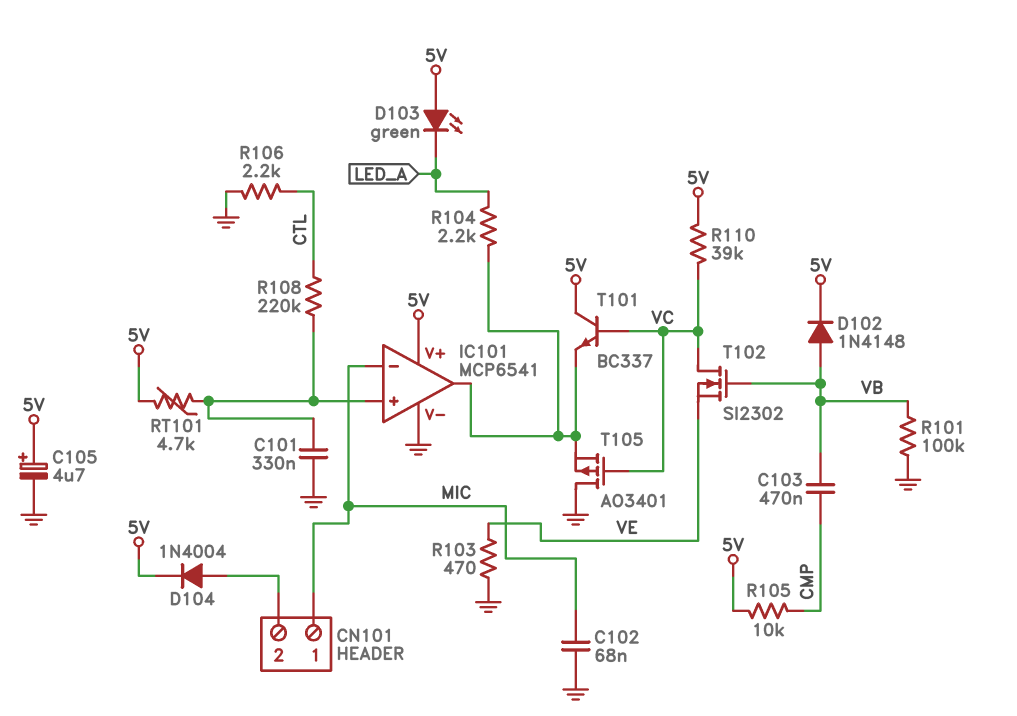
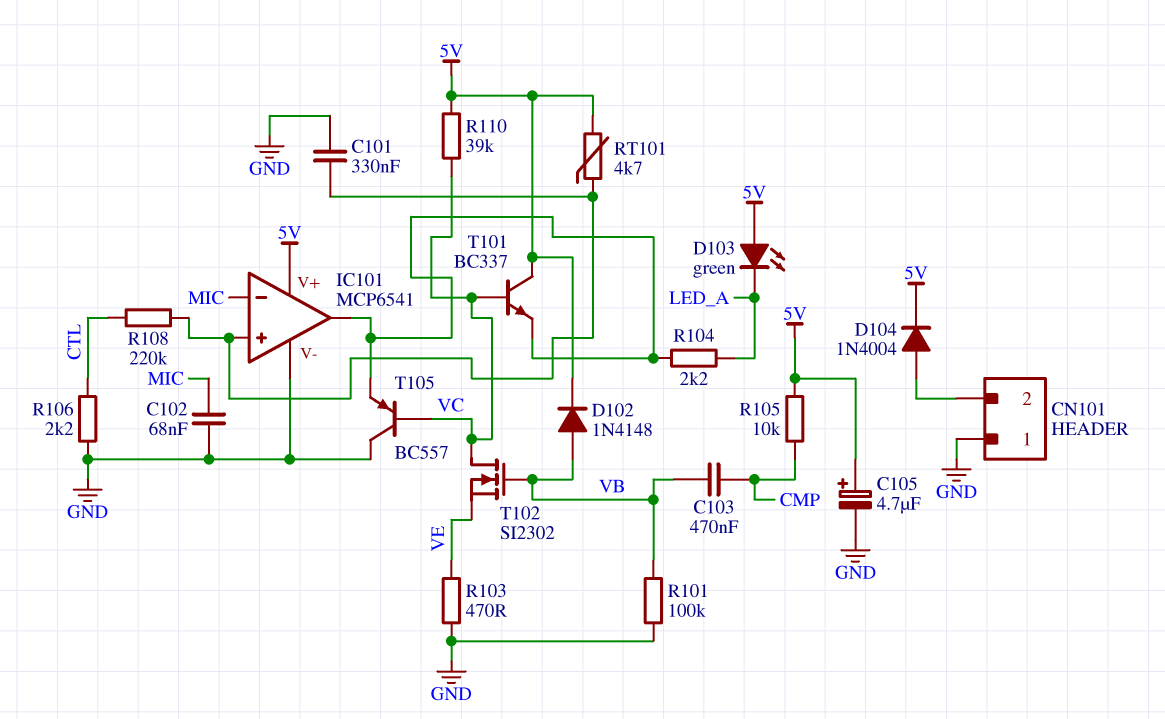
CN101 pin 1: MIC -> GND
T105: PMOS AO3401 (G VC, D GND, S IC101/out) -> PNP BC557 (B VC, C GND, E IC101/out)

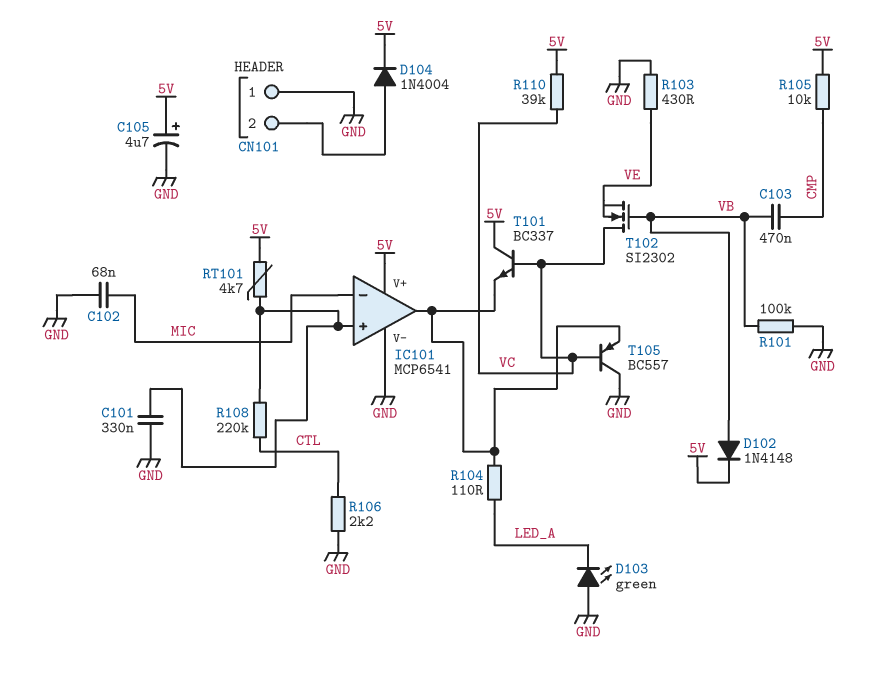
D103: LED green (A 5V, K LED_A) -> LED green (A GND, K LED_A)
R103: 470 (GND, VE) -> 430 (GND, VE)
R104: 2.2k (IC101/out, LED_A) -> 110 (IC101/out, LED_A)

